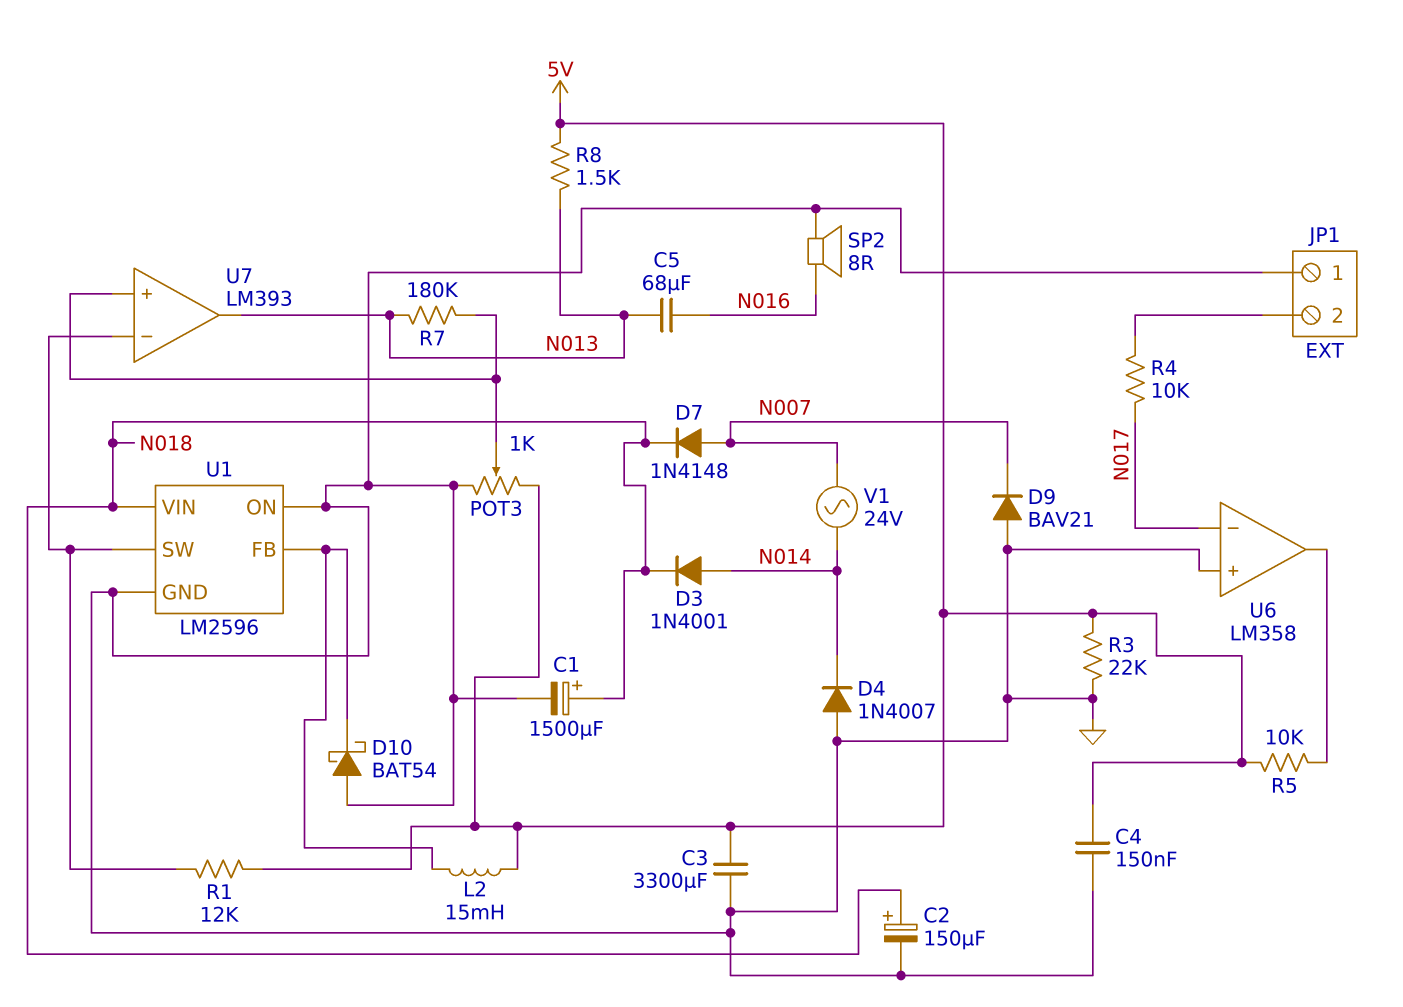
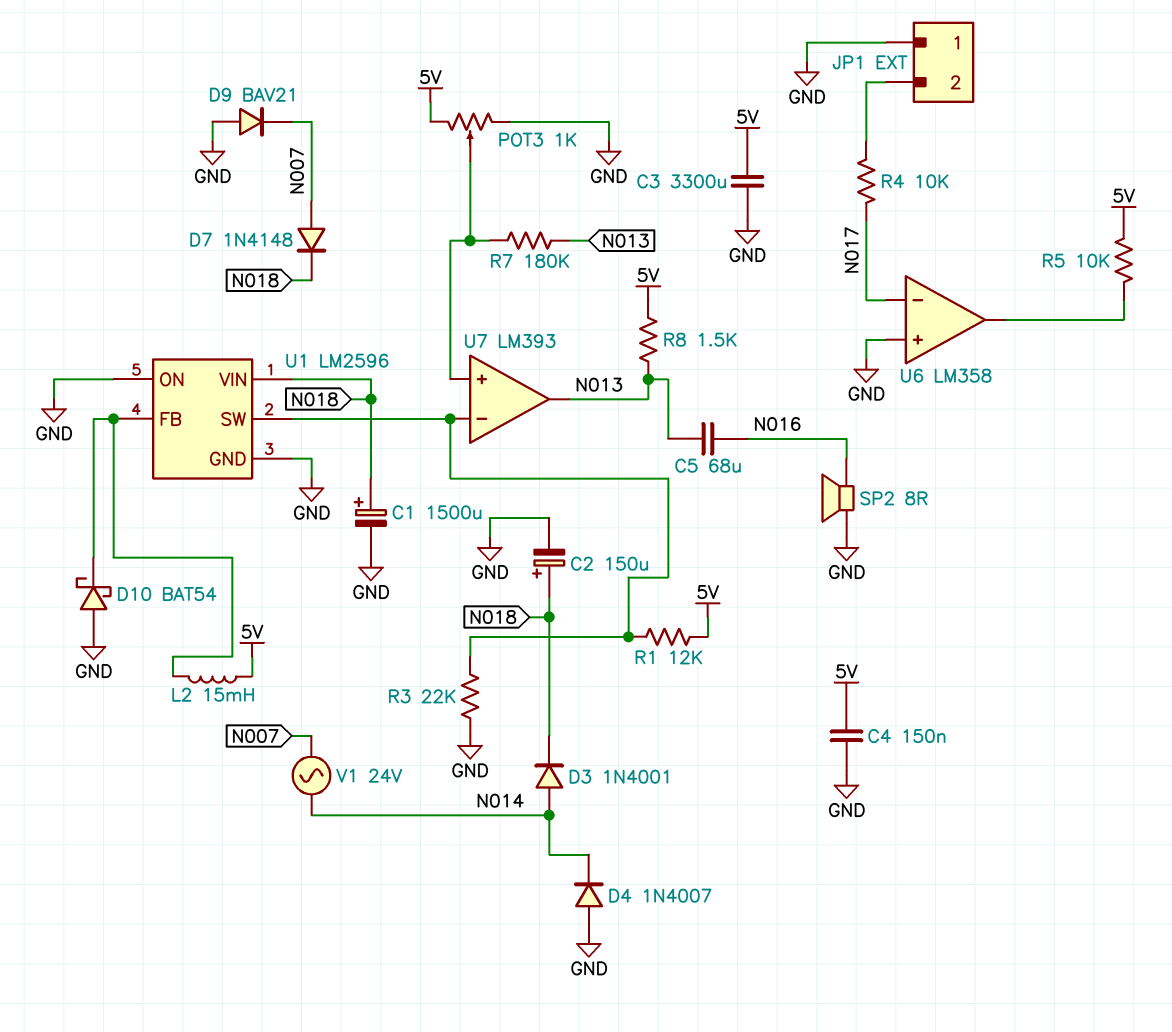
R3: 22k (5V, GND) -> 22k (GND, U1/SW)

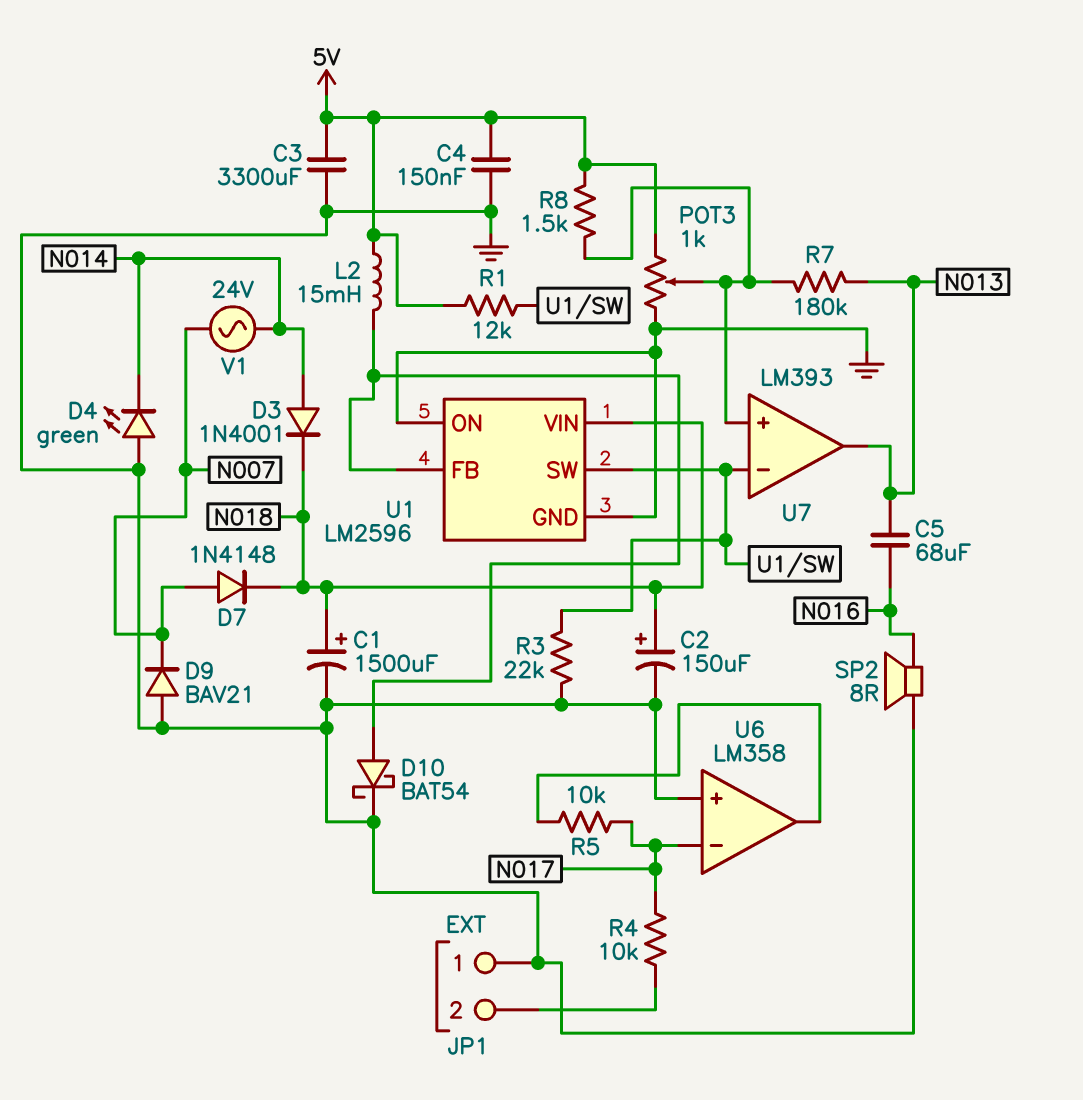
D4: diode 1N4007 (A GND, K N014) -> LED green (A GND, K N014)
D10: schottky BAT54 (A GND, K U1/FB) -> schottky BAT54 (A U1/FB, K GND)
R5: 10k (5V, U6/out) -> 10k (N017, U6/out)
R8: 1.5k (5V, N013) -> 1.5k (5V, U7/in+)

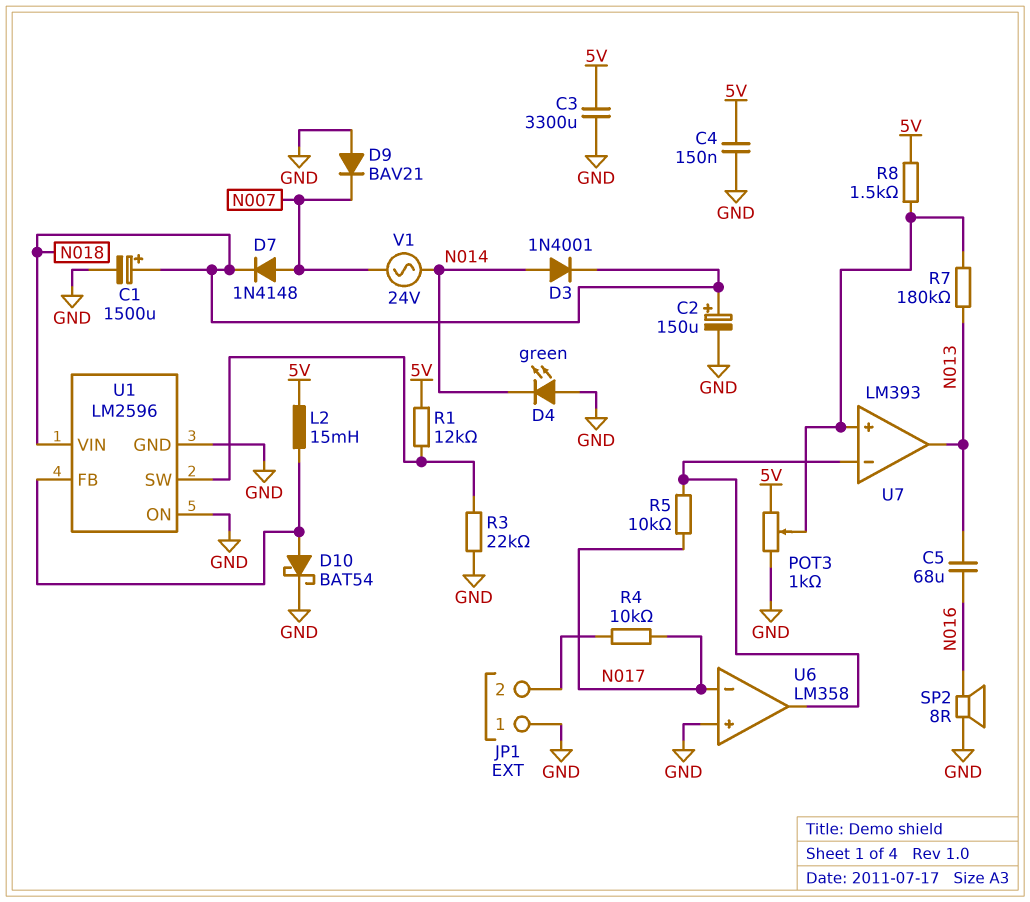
U7 pin in-: U1/SW -> U6/out

